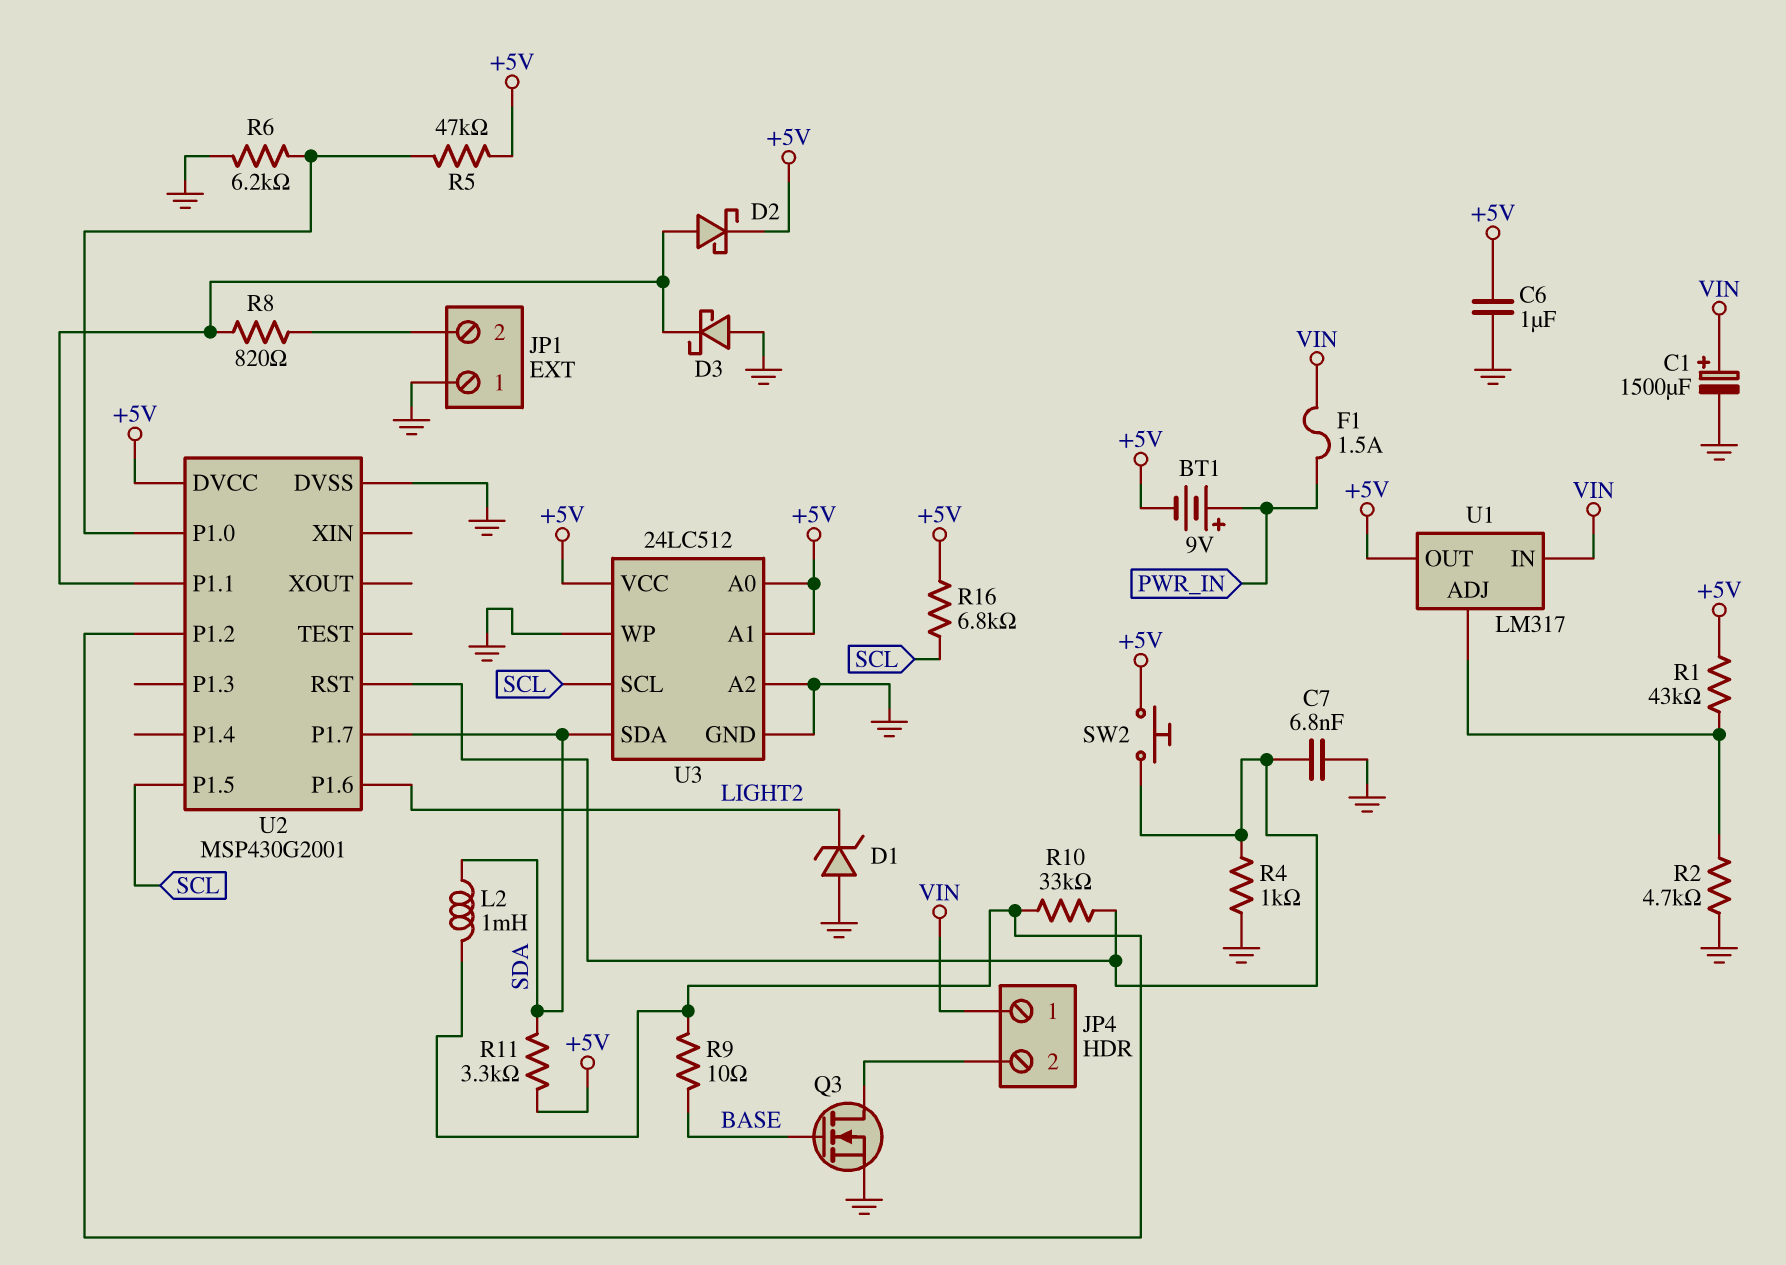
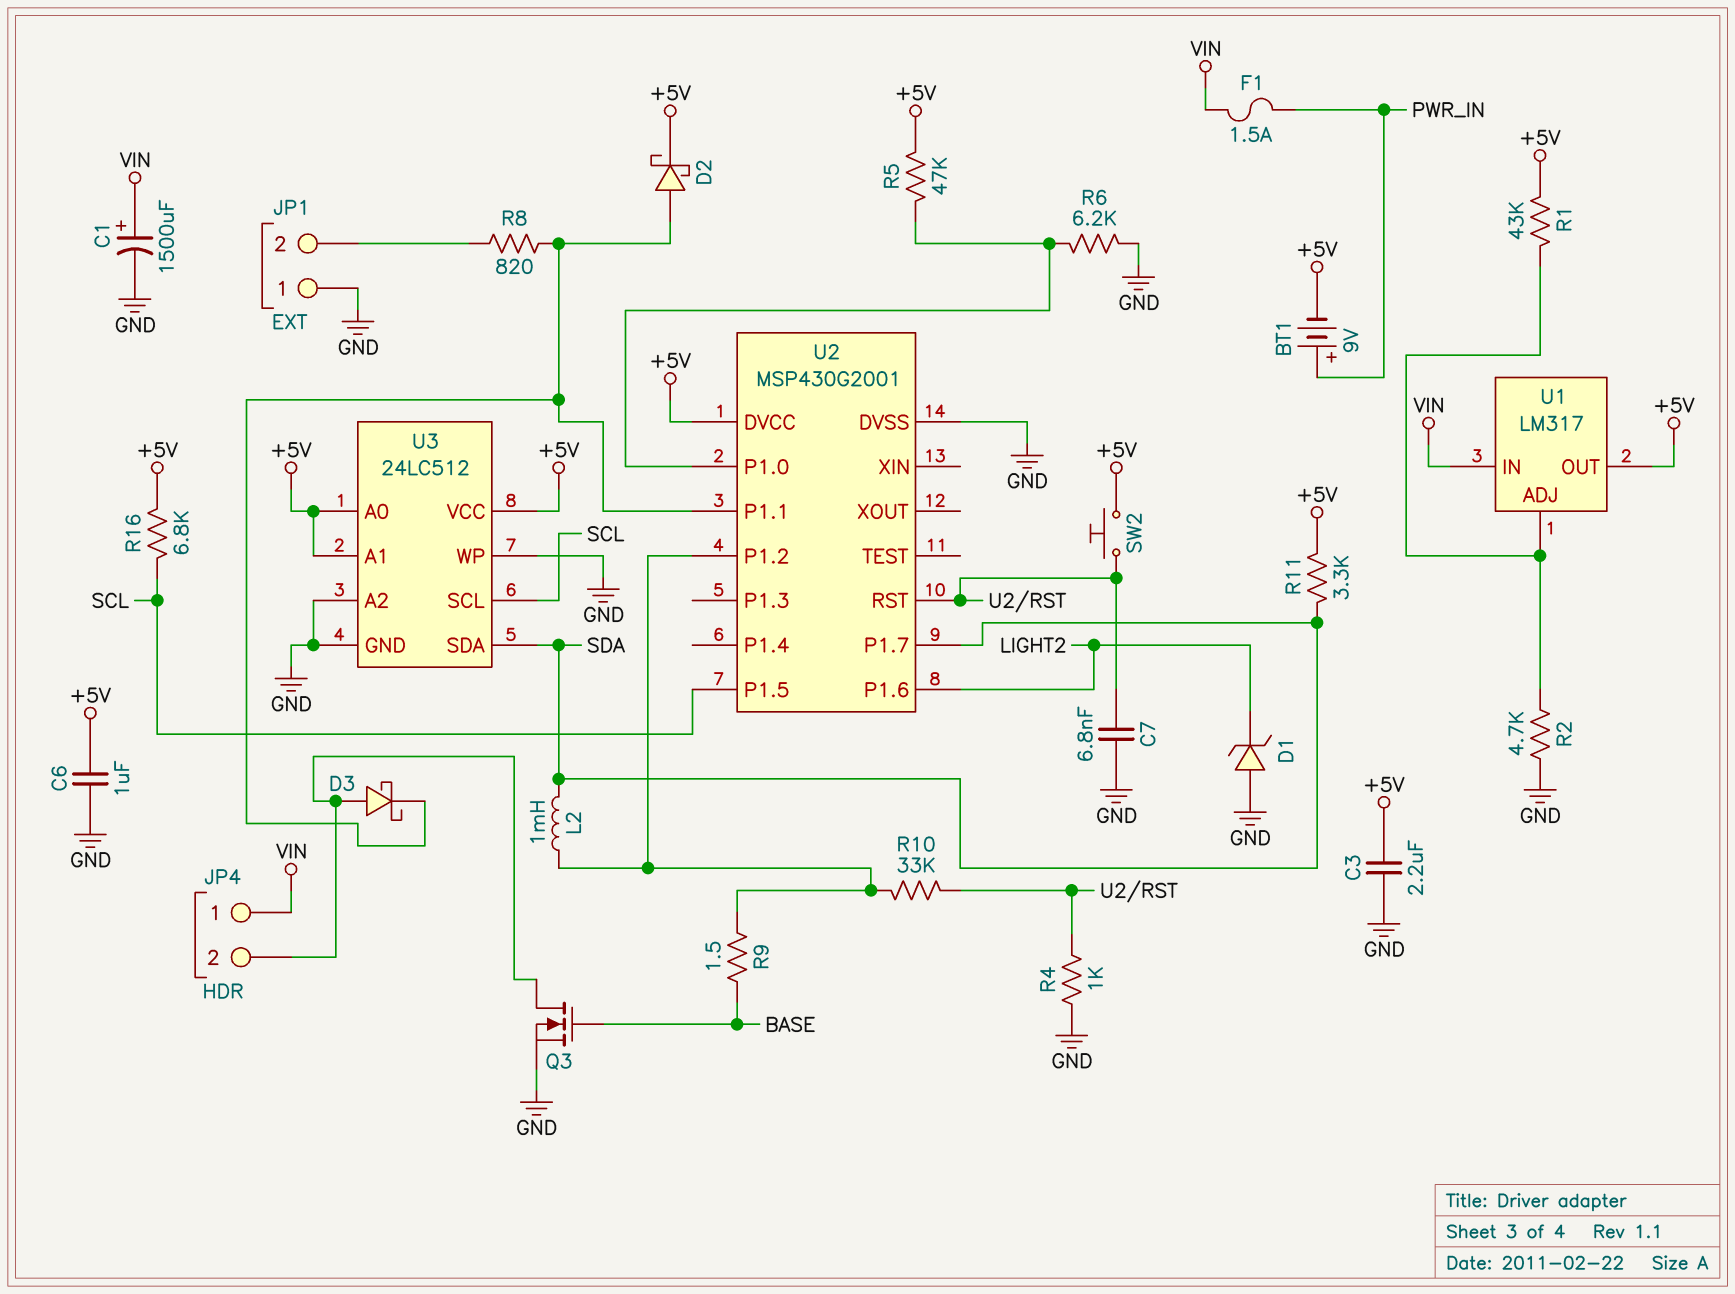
C3: none -> 2.2uF (+5V, GND)
D3: schottky (A GND, K U2/P1.1) -> schottky (A JP4/2, K U2/P1.1)
R9: 10 (BASE, U2/P1.2) -> 1.5 (BASE, U2/P1.2)

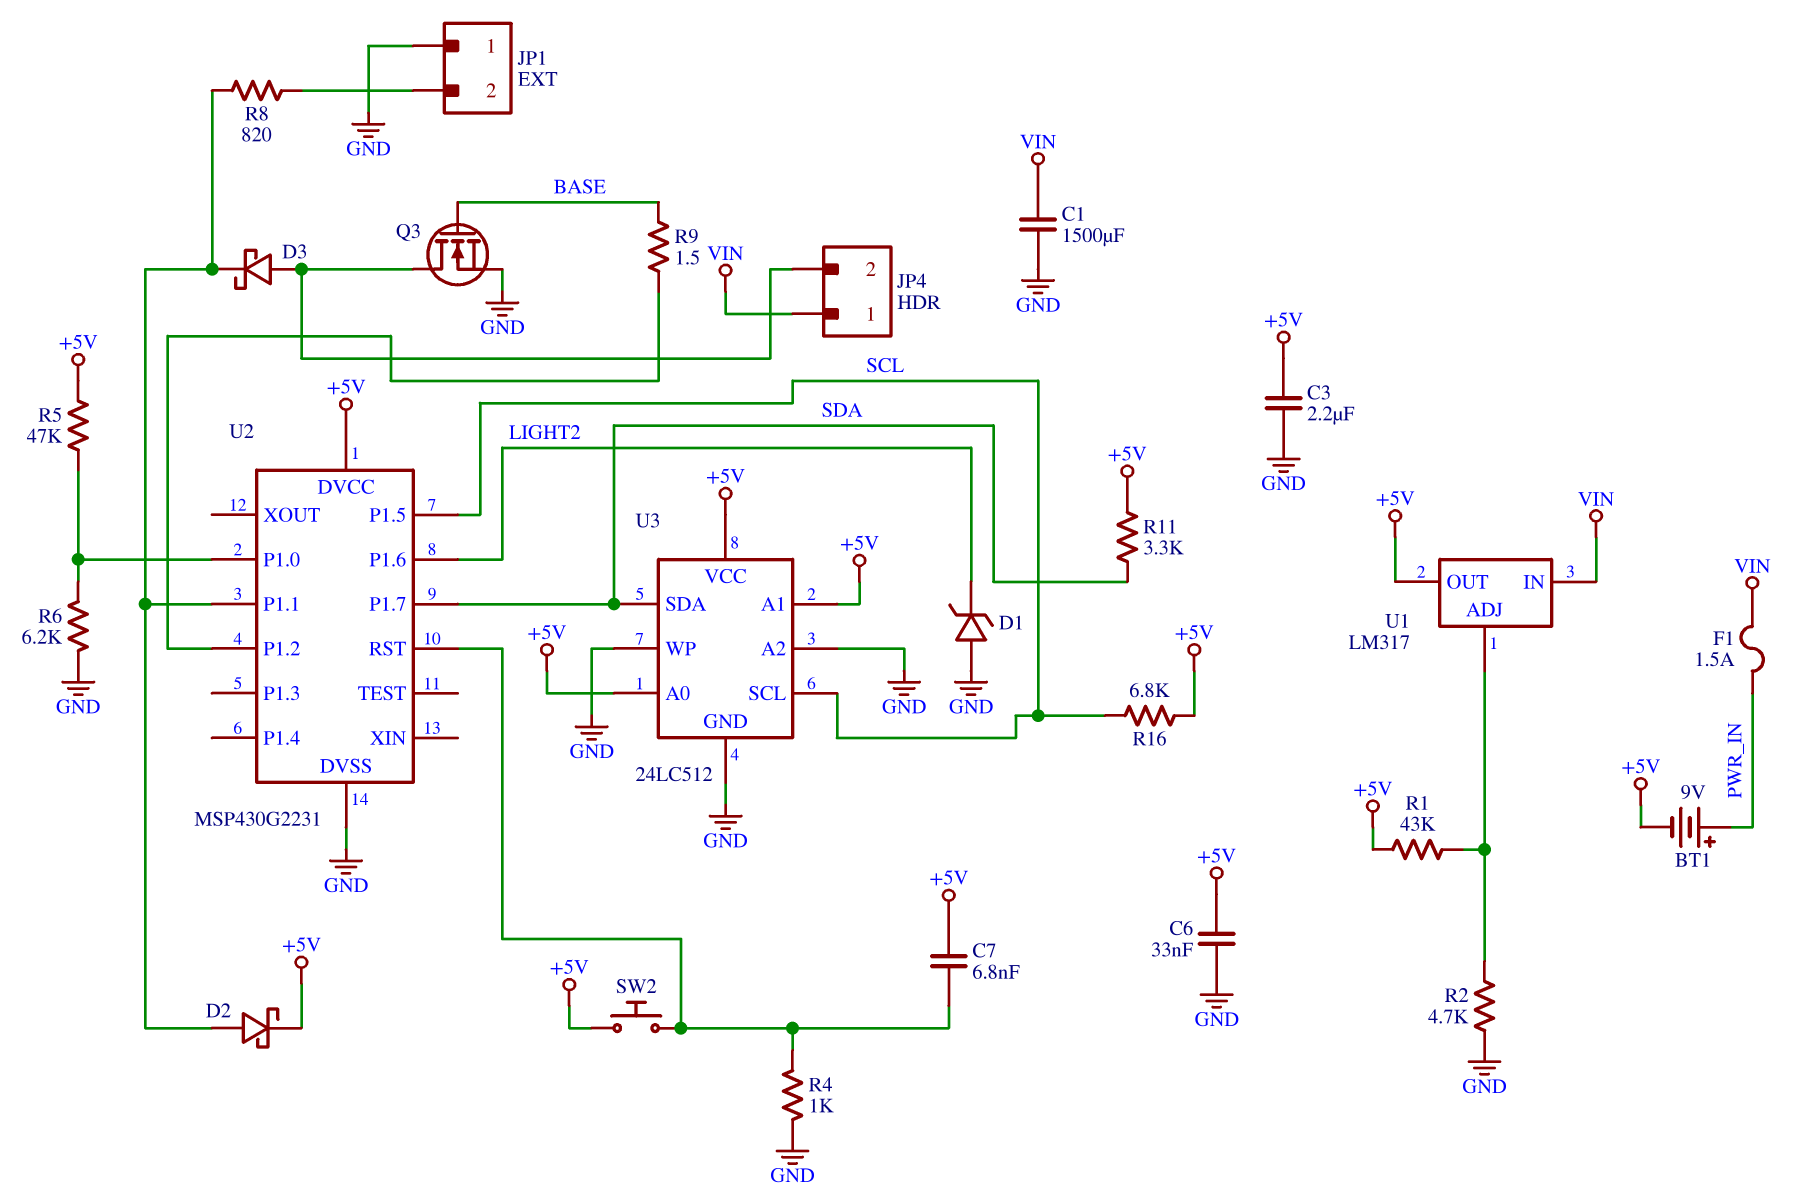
C1: 1500uF (plus VIN, minus GND) -> 1500uF (GND, VIN)
C6: 1uF (+5V, GND) -> 33nF (+5V, GND)
C7: 6.8nF (GND, U2/RST) -> 6.8nF (+5V, U2/RST)
L2: 1mH (SDA, U2/P1.2) -> none
R10: 33k (U2/P1.2, U2/RST) -> none
U2: MSP430G2001 -> MSP430G2231

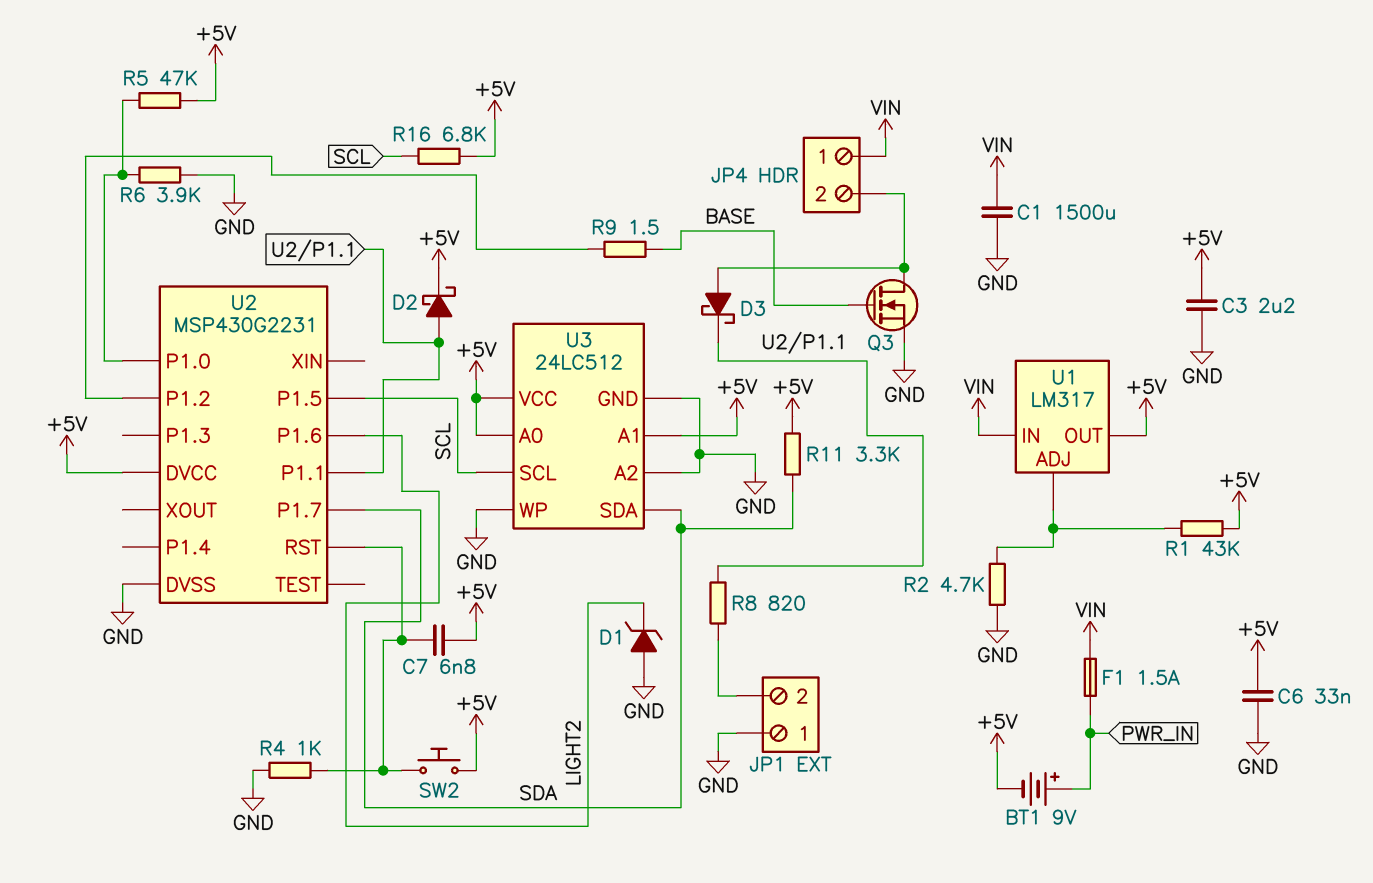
R6: 6.2k (GND, U2/P1.0) -> 3.9k (GND, U2/P1.0)

